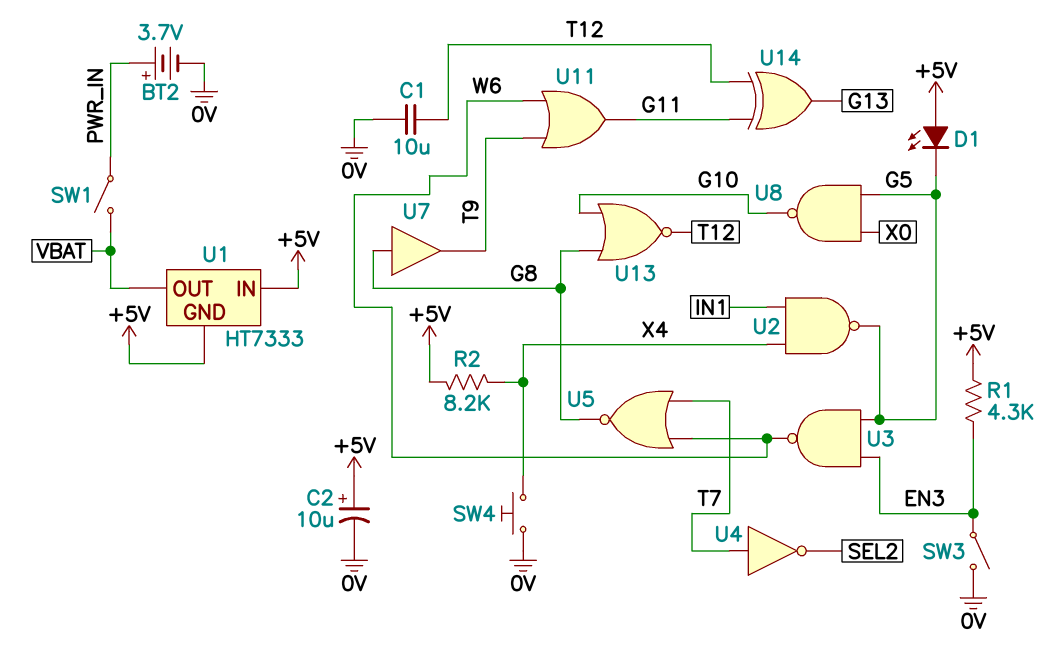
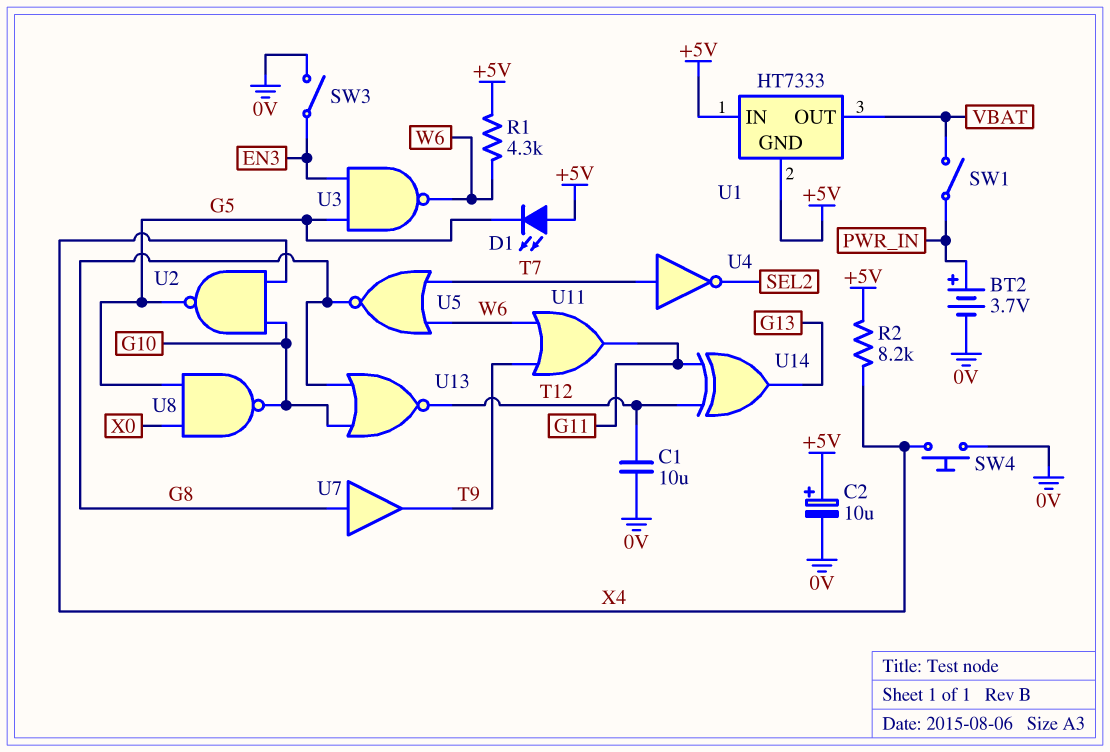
R1: 4.3k (+5V, EN3) -> 4.3k (+5V, W6)
U2: NAND (in IN1, in X4, out G5) -> NAND (in G10, in X4, out G5)

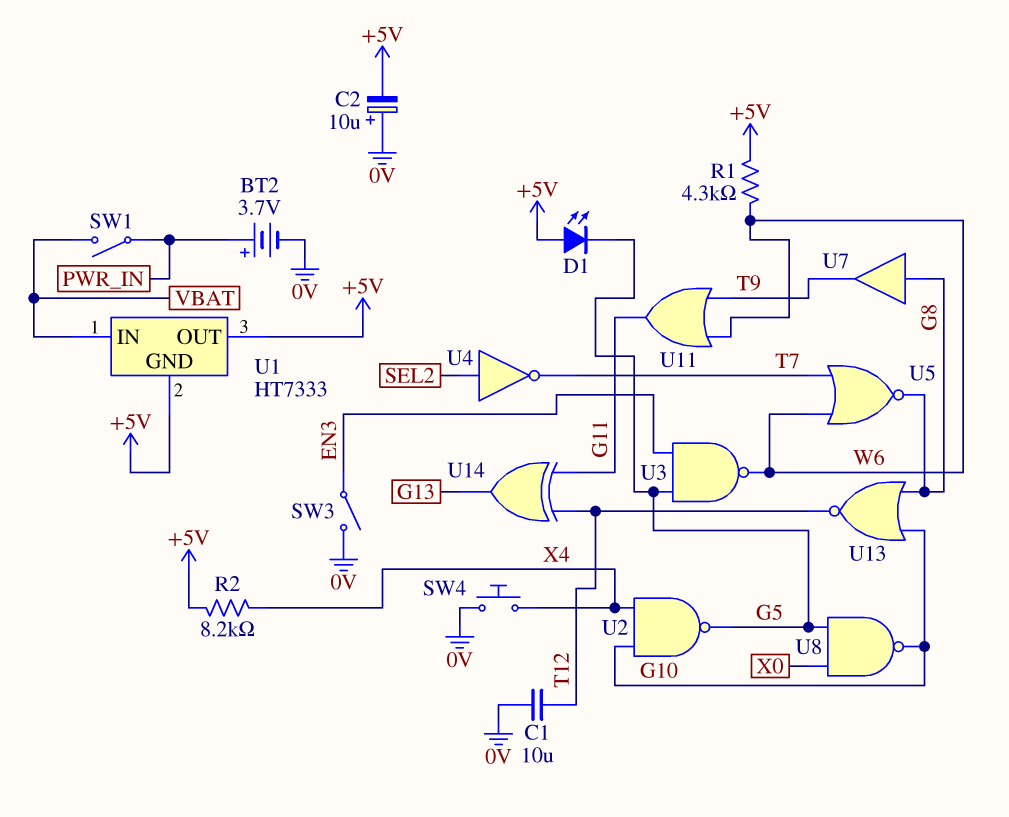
C2: 10uF (plus +5V, minus 0V) -> 10uF (plus 0V, minus +5V)
U1 pin IN: +5V -> VBAT
U1 pin OUT: VBAT -> +5V
U4: NOT (in T7, out SEL2) -> NOT (in SEL2, out T7)

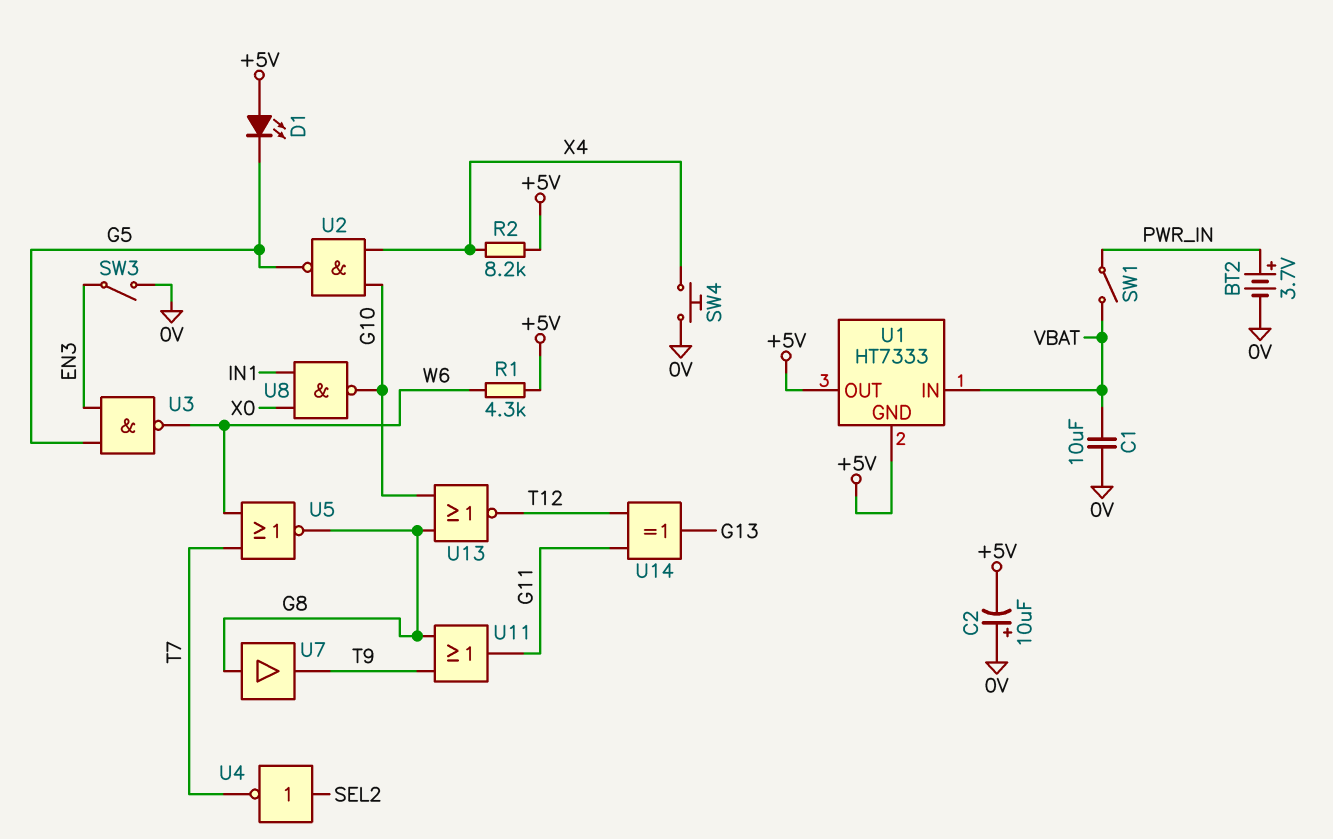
C1: 10uF (0V, T12) -> 10uF (0V, VBAT)
U8: NAND (in G5, in X0, out G10) -> NAND (in IN1, in X0, out G10)
U11: OR (in T9, in W6, out G11) -> OR (in G8, in T9, out G11)

